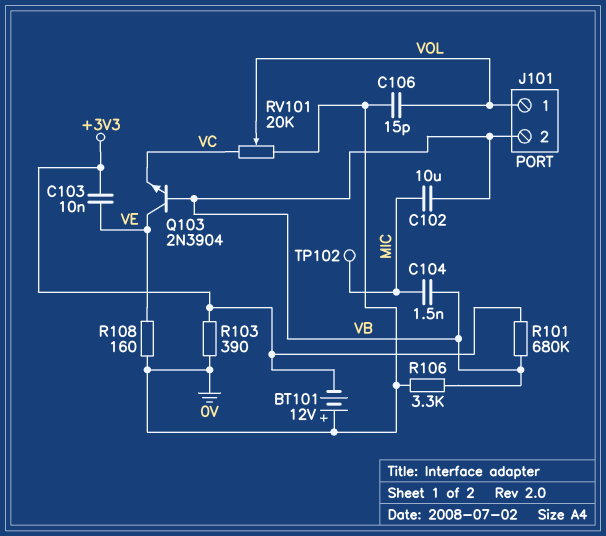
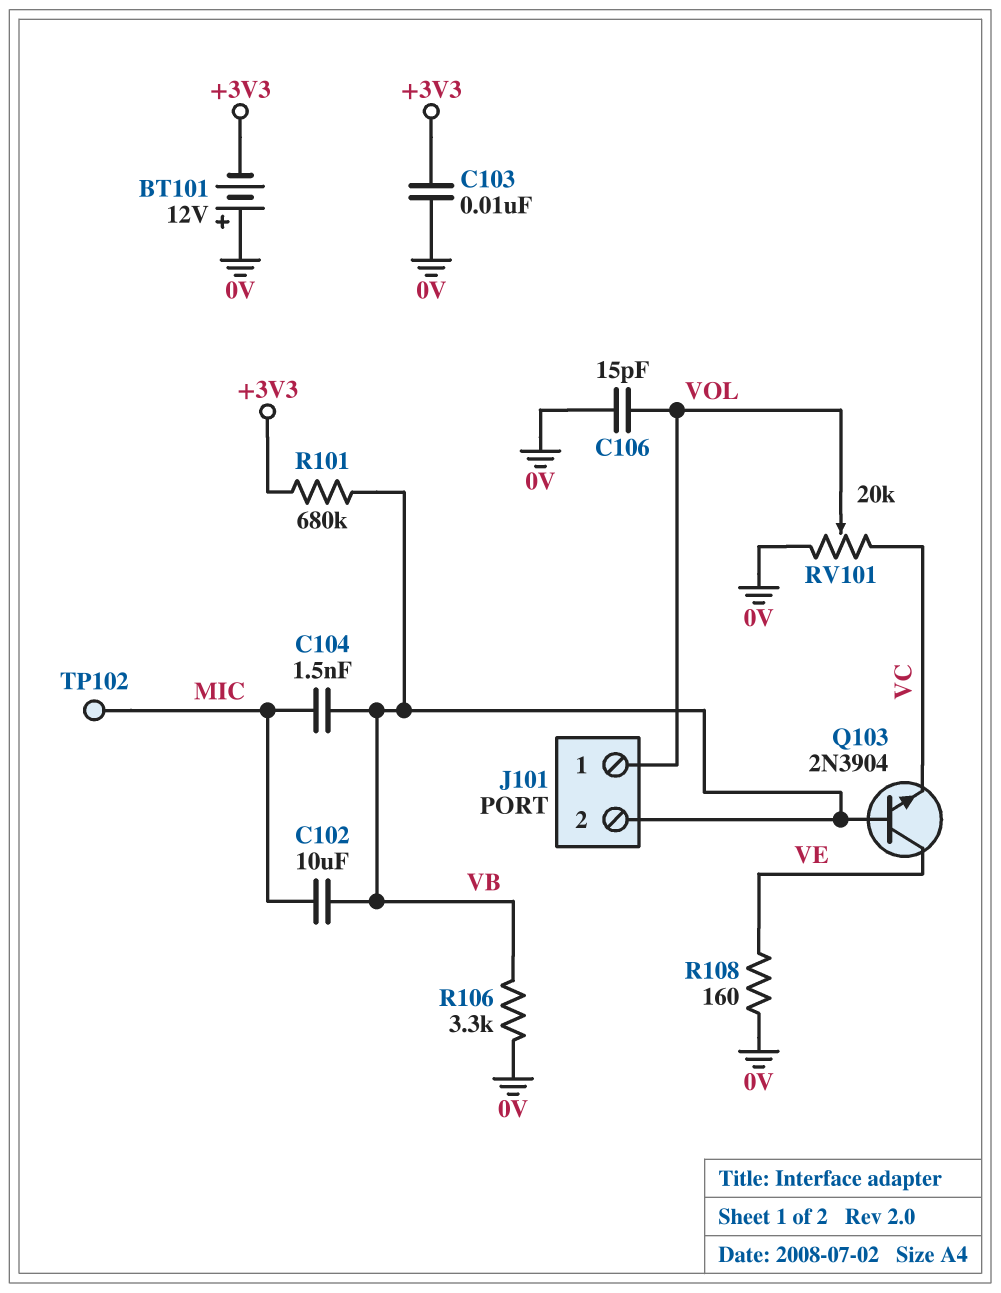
C103: 10nF (+3V3, VE) -> 10nF (+3V3, 0V)
R103: 390 (+3V3, 0V) -> none

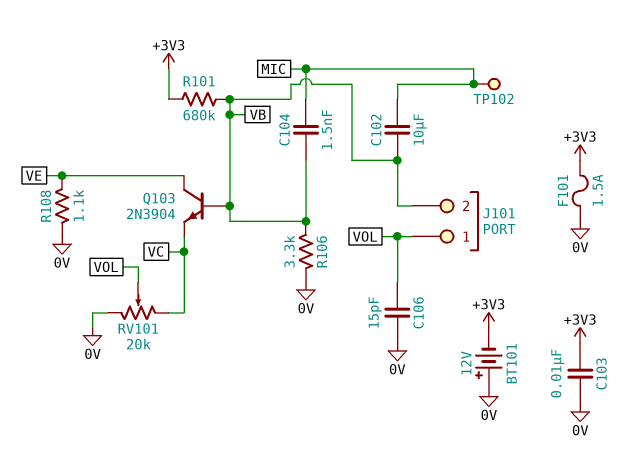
F101: none -> 1.5A (+3V3, 0V)
R108: 160 (0V, VE) -> 1.1k (0V, VE)

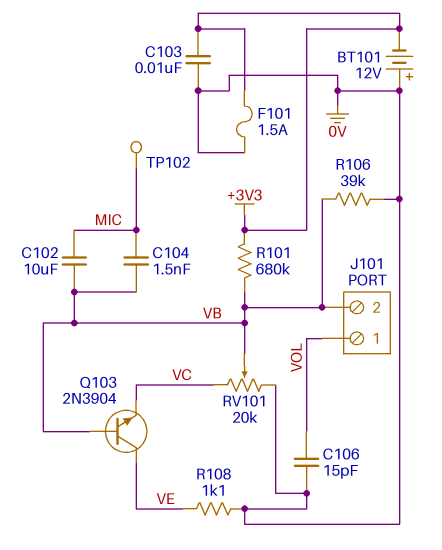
R106: 3.3k (0V, VB) -> 39k (0V, VB)
RV101: 20k (0V, VC, wiper VOL) -> 20k (0V, VC, wiper VB)

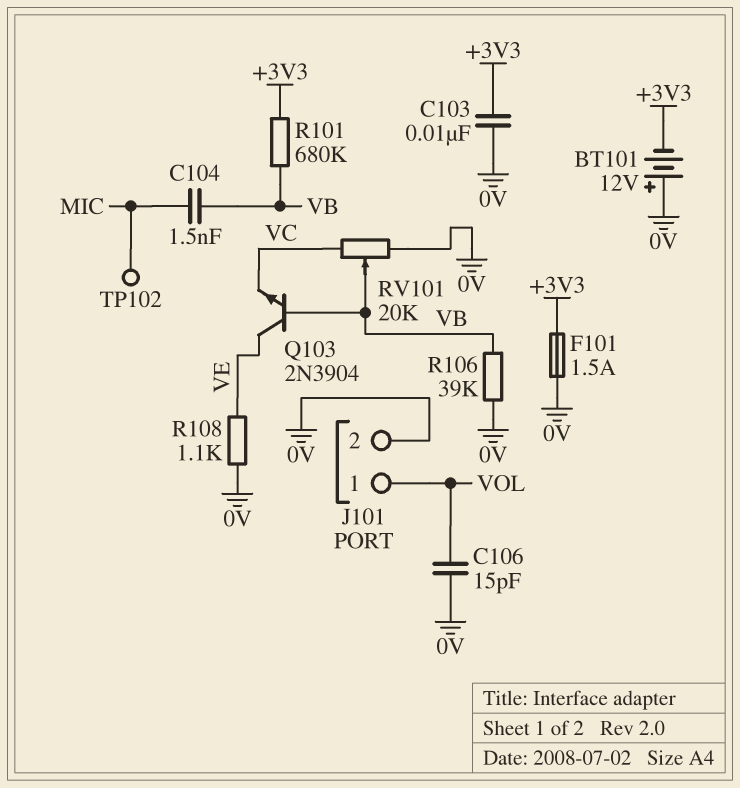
C102: 10uF (MIC, VB) -> none
J101 pin 2: VB -> 0V

